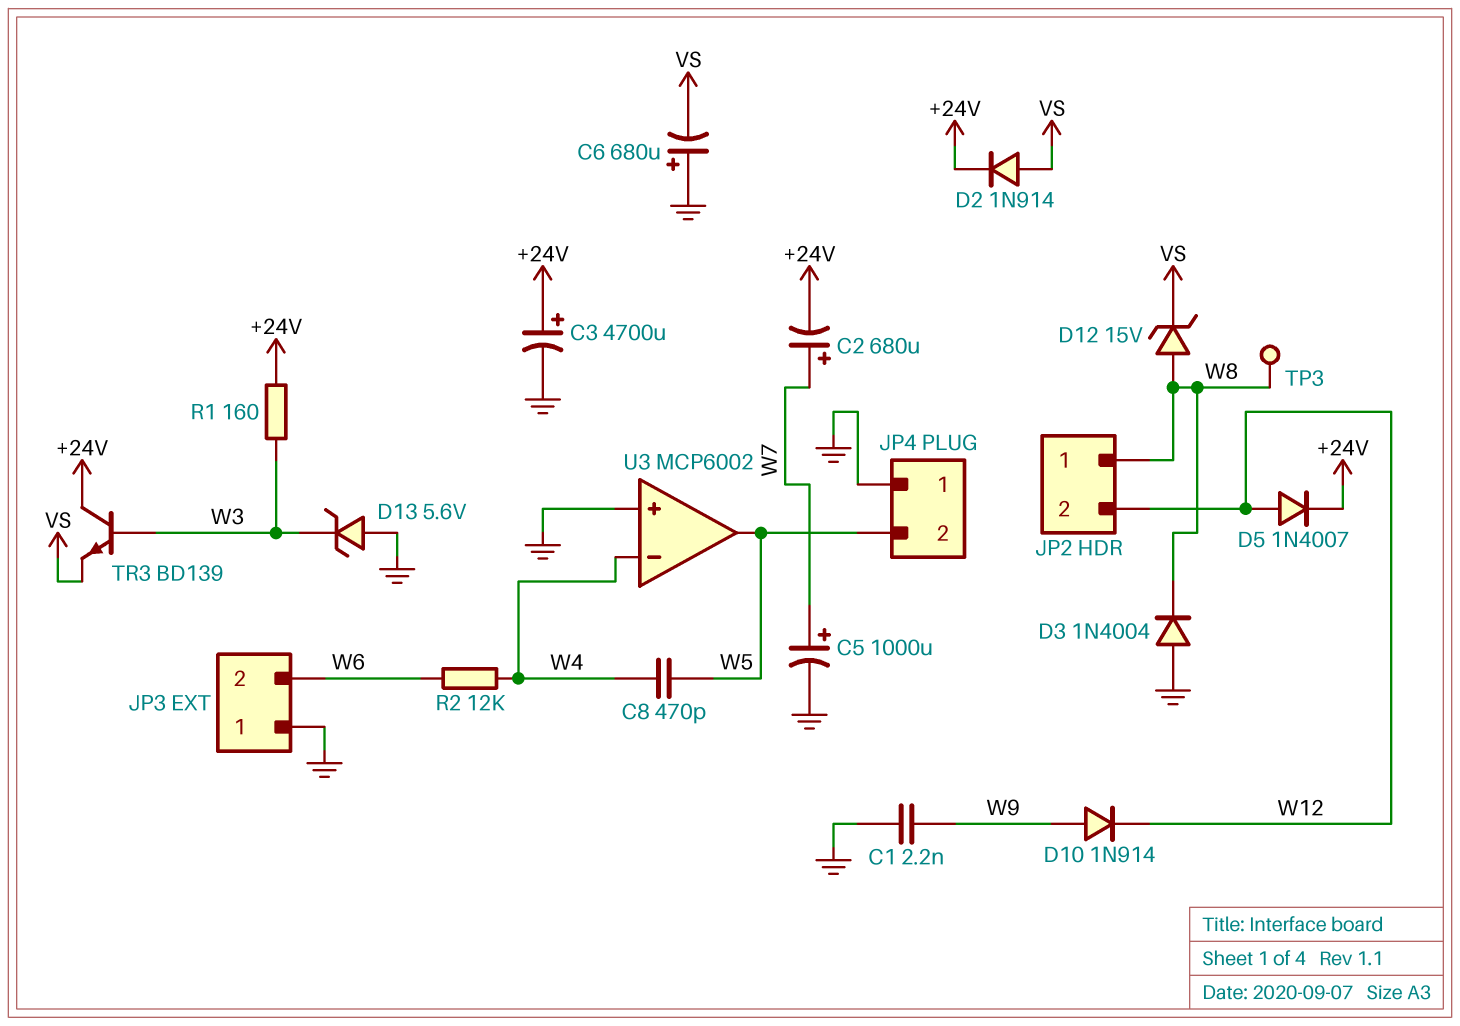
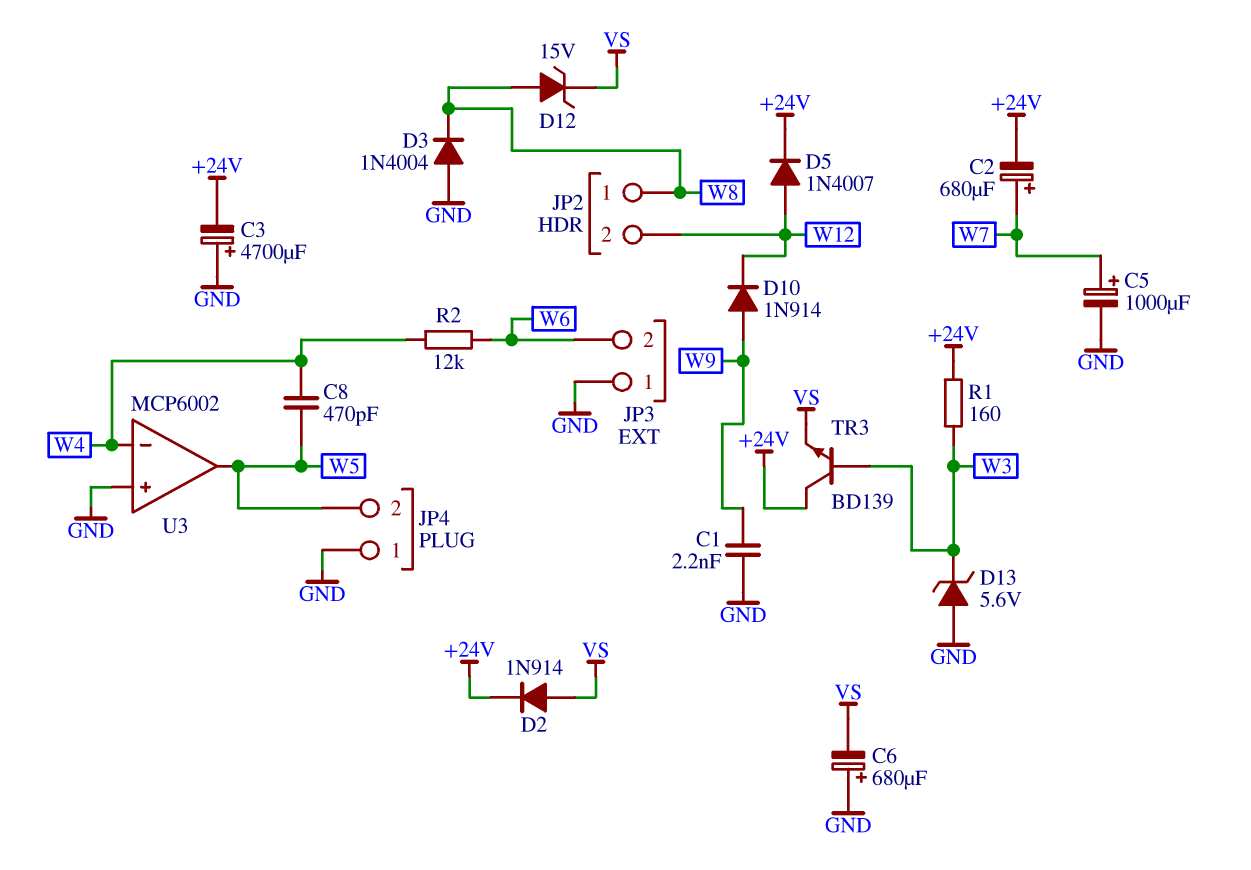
C3: 4700uF (plus +24V, minus GND) -> 4700uF (plus GND, minus +24V)
TP3: test point (W8) -> none

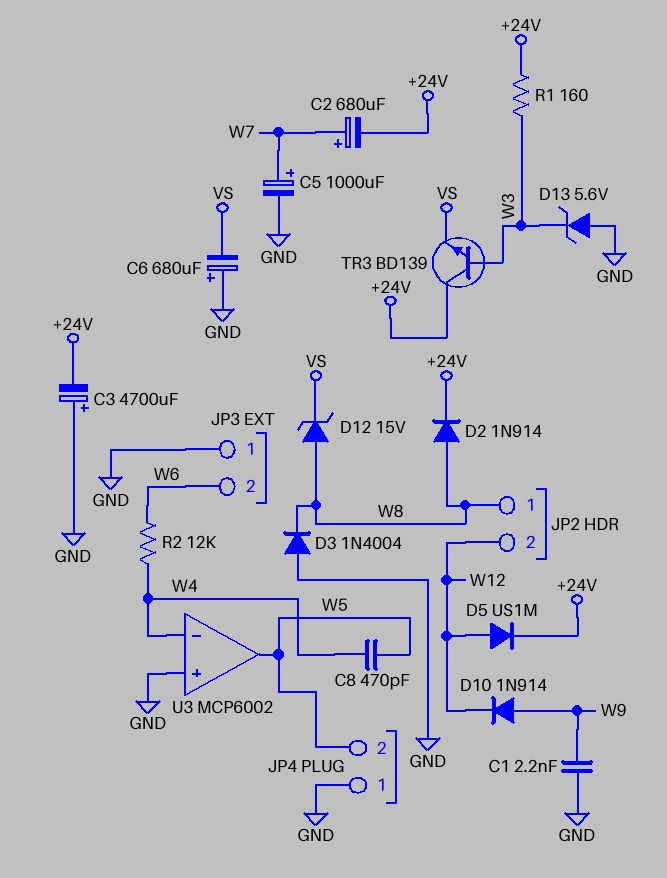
D2: diode 1N914 (A VS, K +24V) -> diode 1N914 (A W8, K +24V)
D5: diode 1N4007 (A W12, K +24V) -> diode US1M (A W12, K +24V)

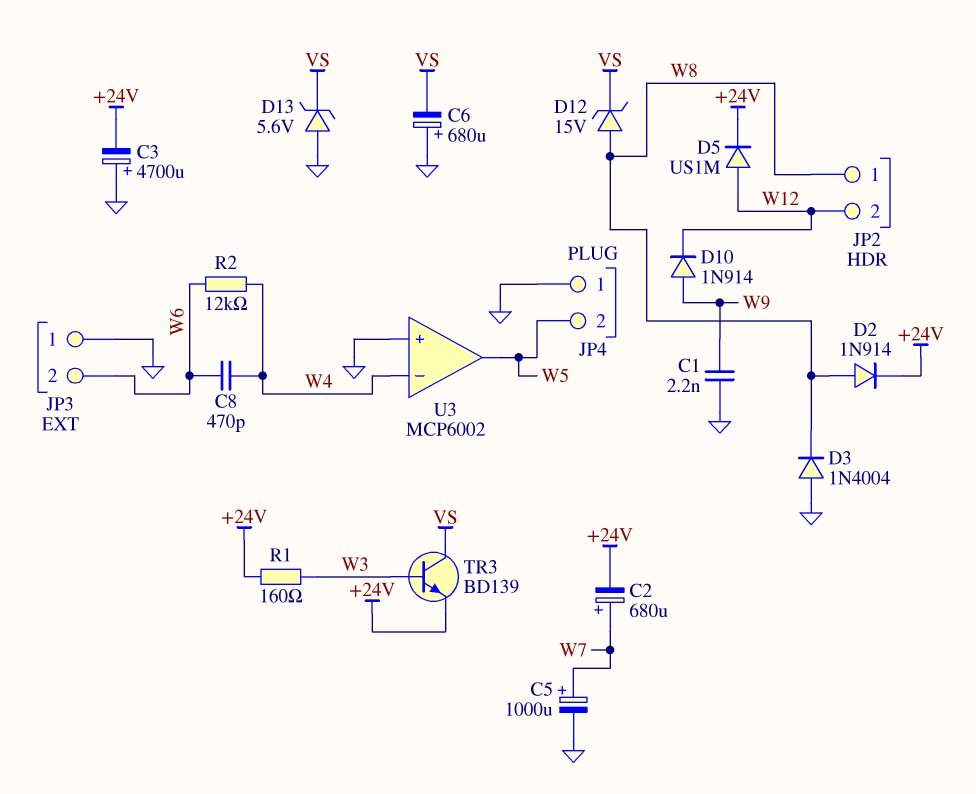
C8: 470pF (W4, W5) -> 470pF (W4, W6)
D13: zener 5.6V (A GND, K W3) -> zener 5.6V (A GND, K VS)
TR3: NPN BD139 (B W3, C +24V, E VS) -> NPN BD139 (B W3, C VS, E +24V)

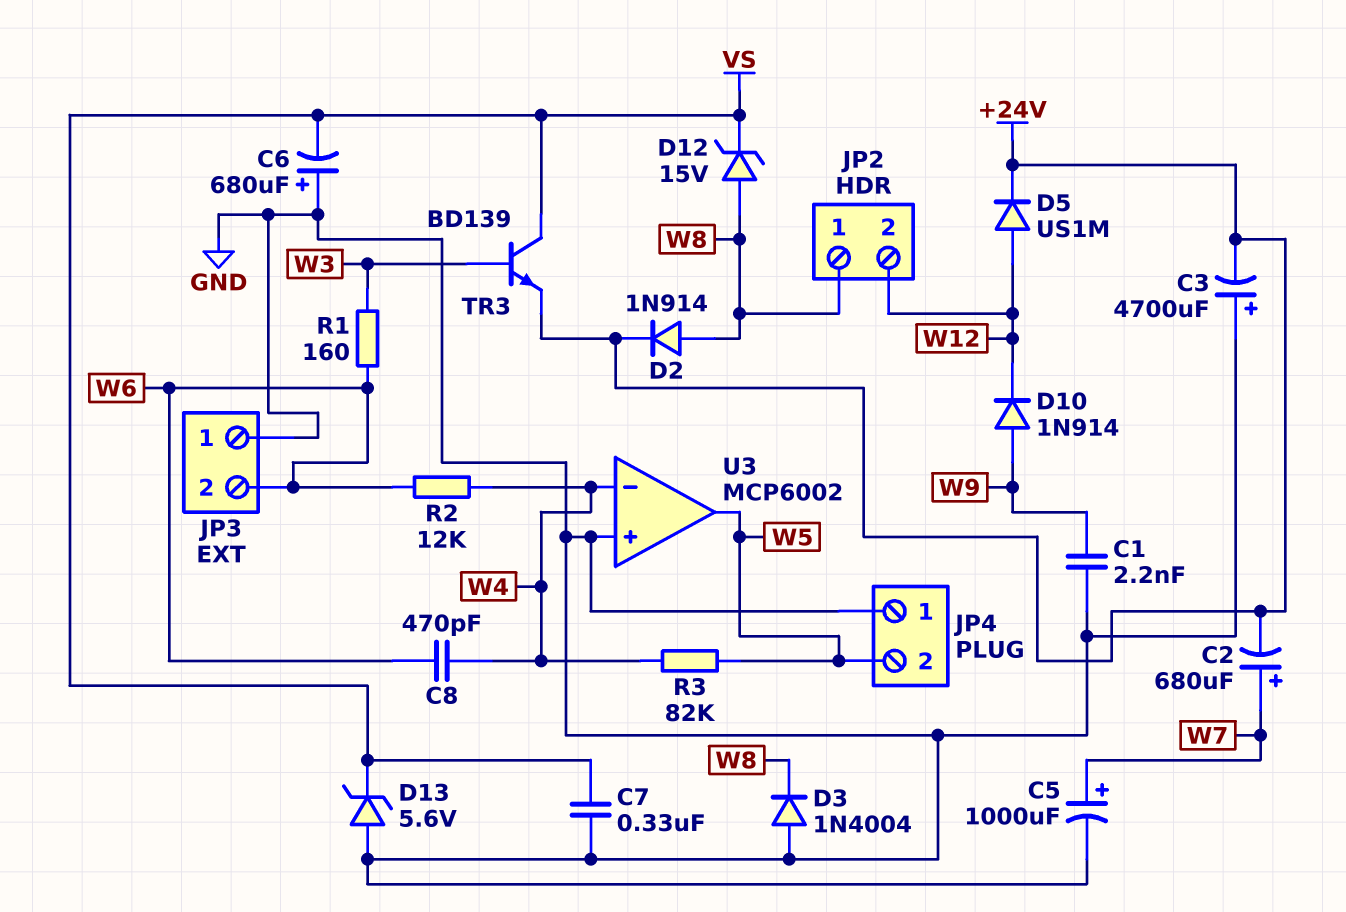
C7: none -> 330nF (GND, VS)
R1: 160 (+24V, W3) -> 160 (W3, W6)
R3: none -> 82k (W4, W5)

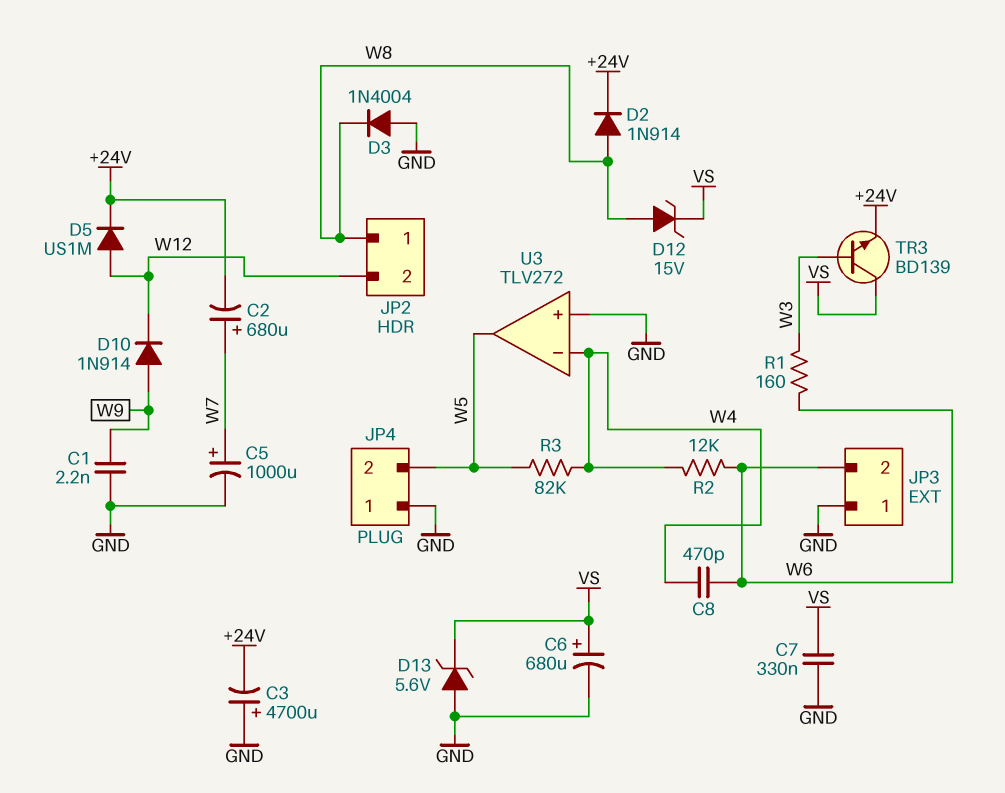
C6: 680uF (plus GND, minus VS) -> 680uF (plus VS, minus GND)
U3: MCP6002 -> TLV272

